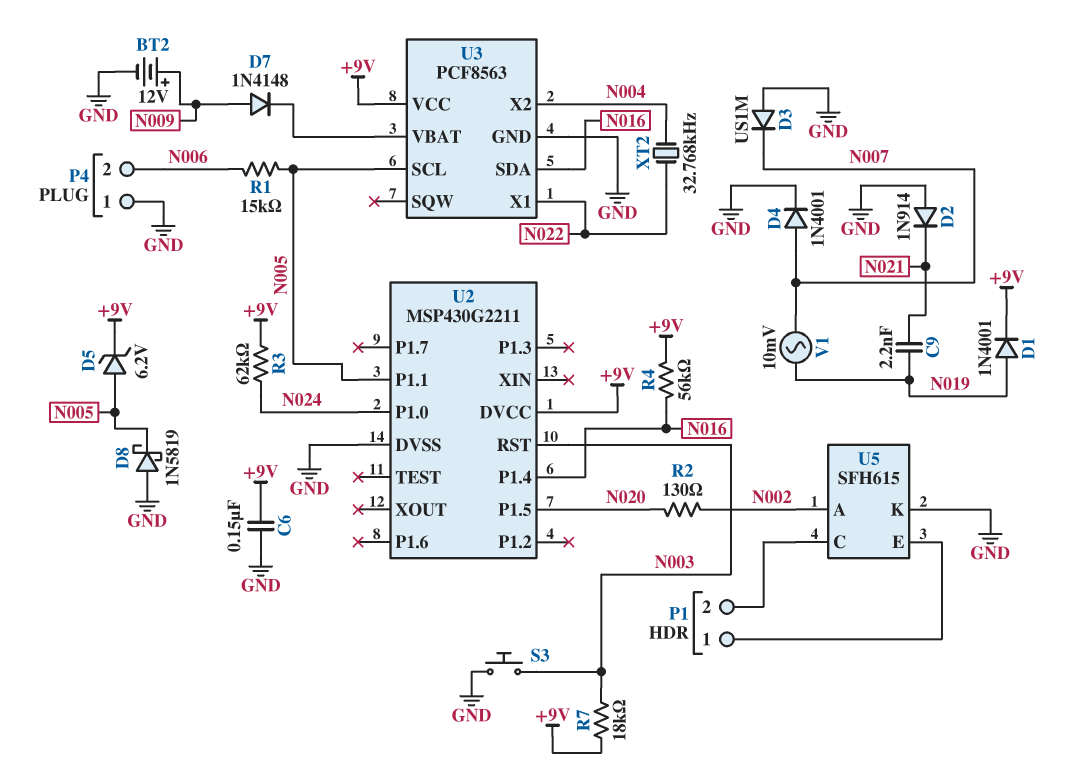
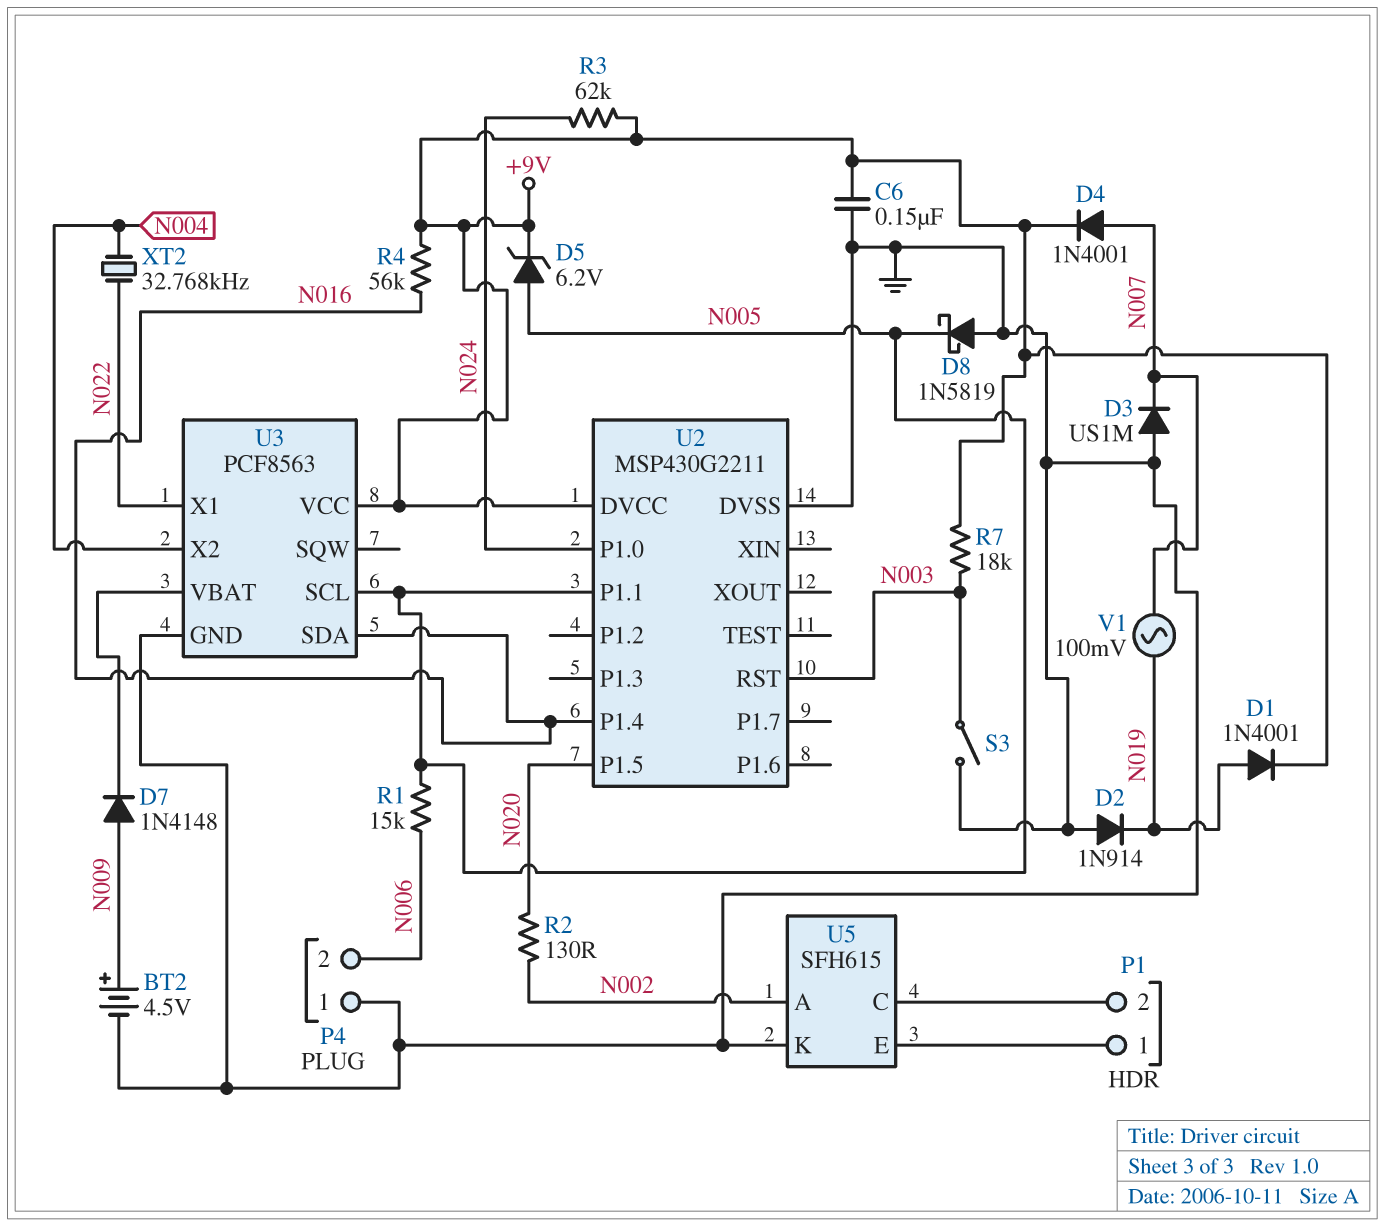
BT2: 12V (plus N009, minus GND) -> 4.5V (plus N009, minus GND)
C9: 2.2nF (N019, N021) -> none
D2: diode 1N914 (A GND, K N021) -> diode 1N914 (A GND, K N019)
D4: diode 1N4001 (A N007, K GND) -> diode 1N4001 (A N007, K +9V)
S3: button (GND, N003) -> switch (GND, N003)
V1: AC 10mV (N007, N019) -> AC 100mV (N007, N019)

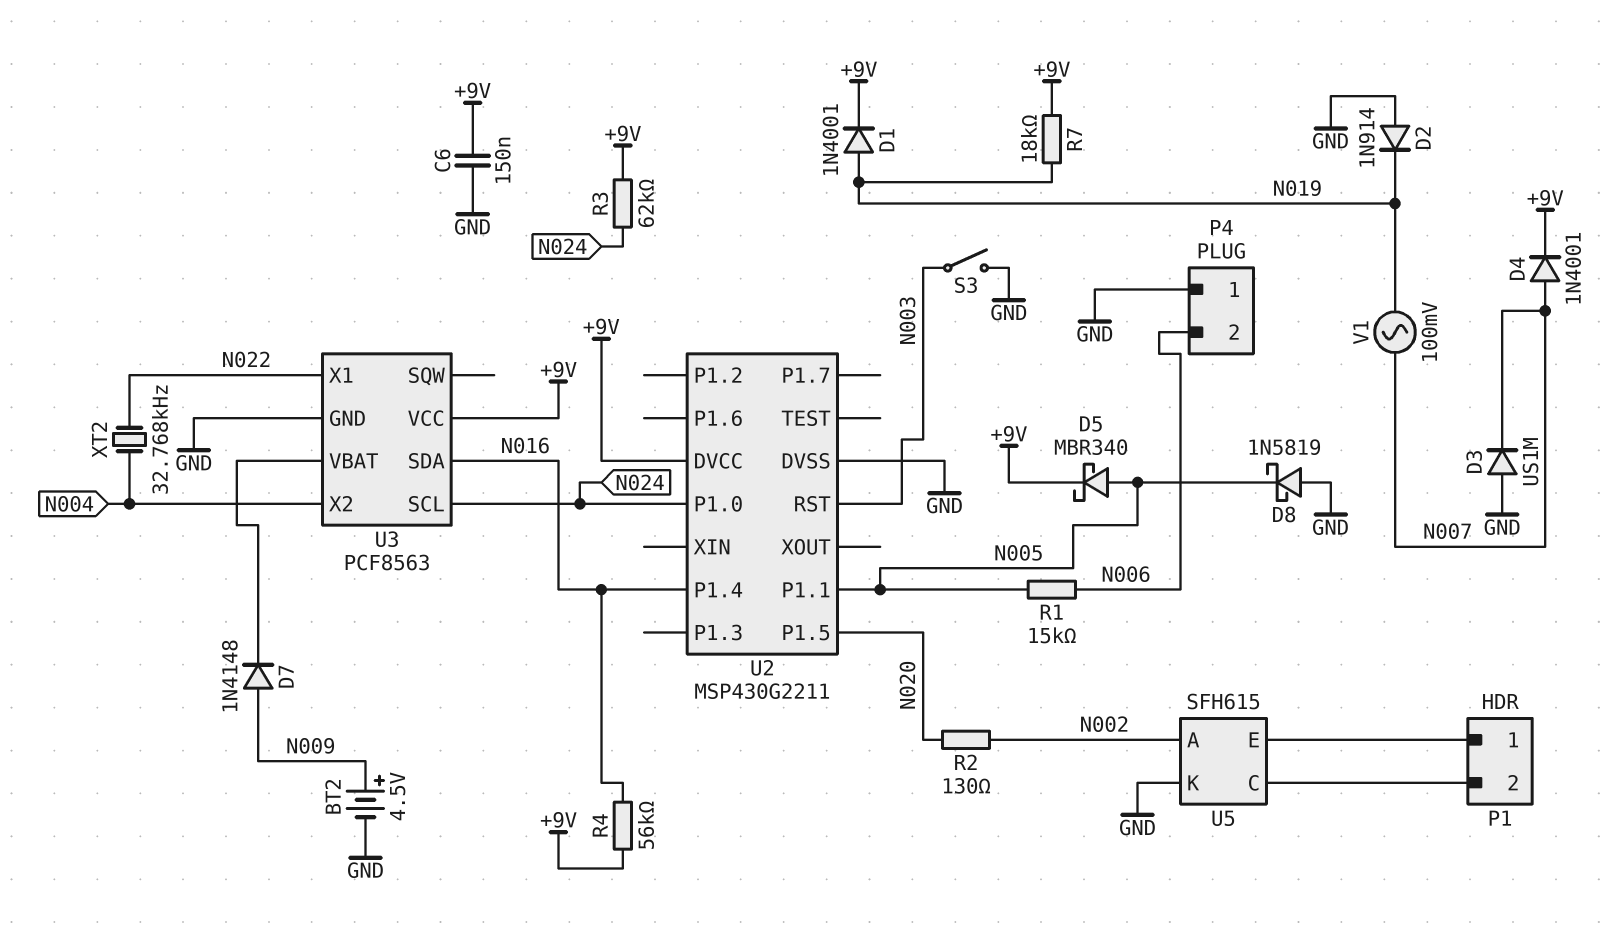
D5: zener 6.2V (A N005, K +9V) -> schottky MBR340 (A N005, K +9V)
R7: 18k (+9V, N003) -> 18k (+9V, N019)
U3 pin SCL: N005 -> N024

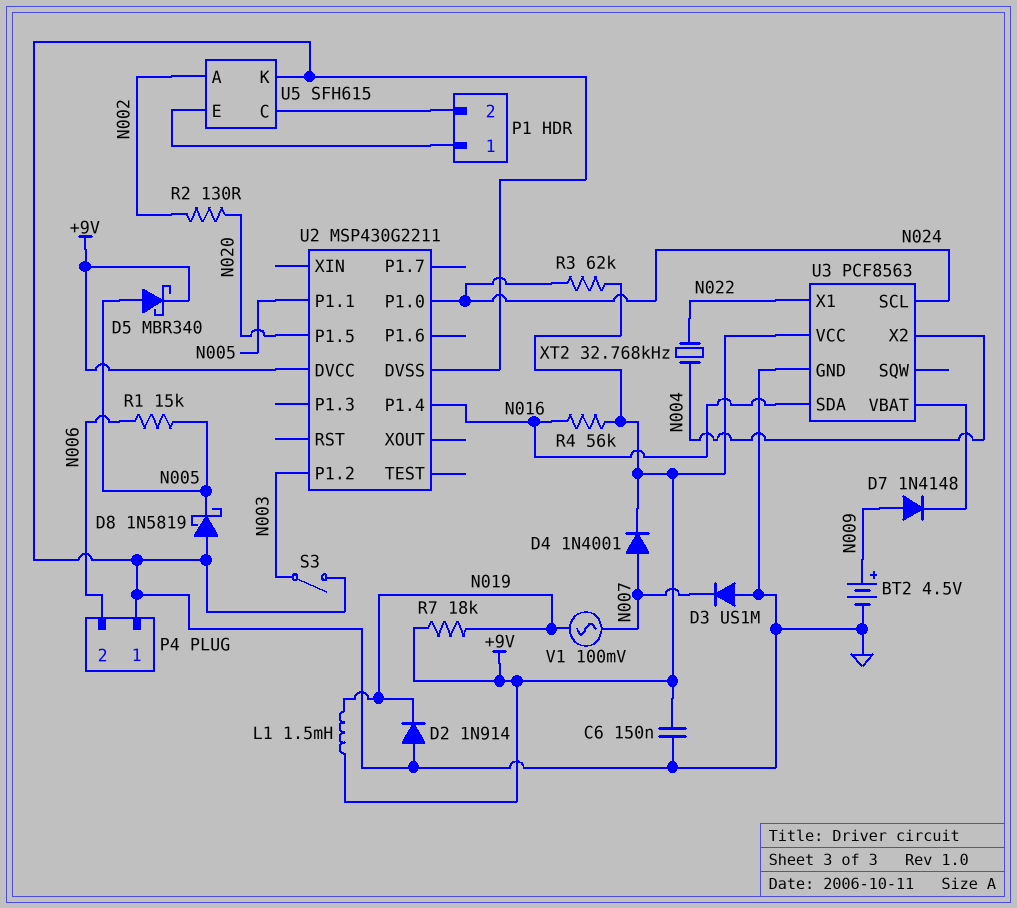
D1: diode 1N4001 (A N019, K +9V) -> none
L1: none -> 1.5mH (+9V, N019)
U2 pin P1.2: none -> N003
U2 pin RST: N003 -> none

